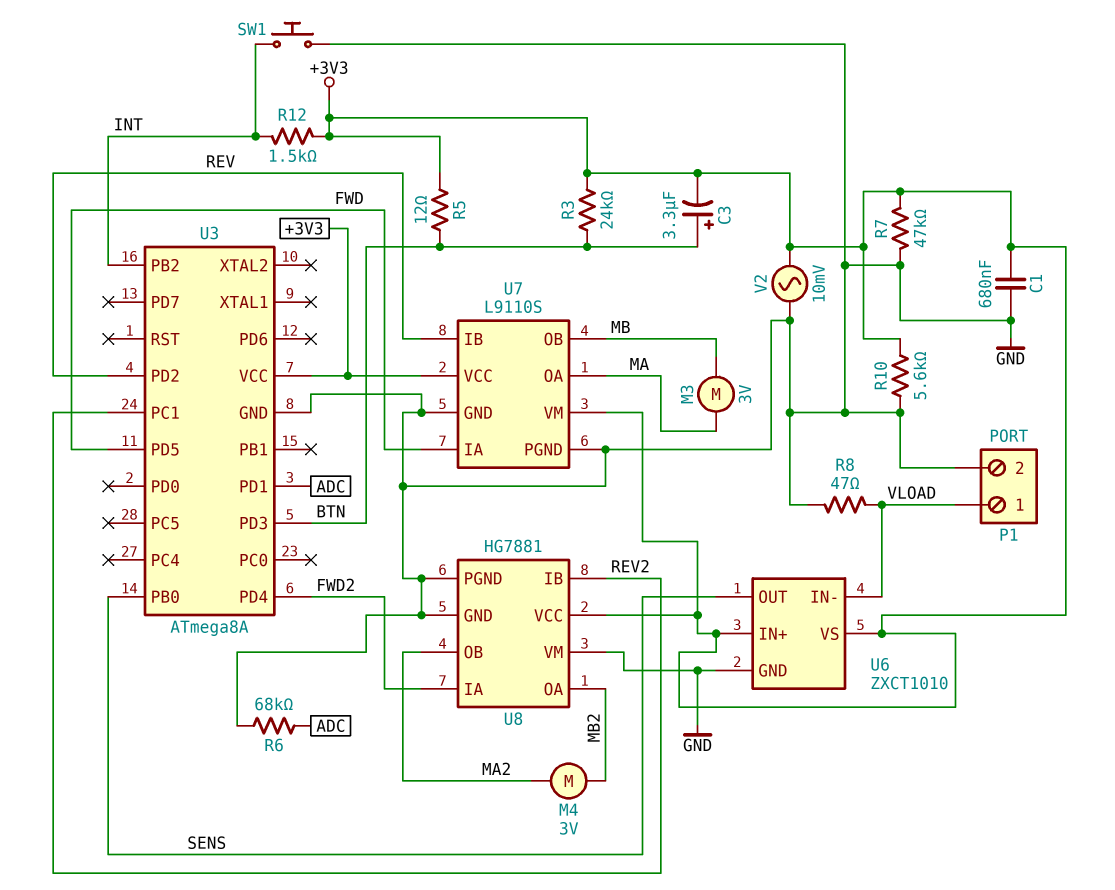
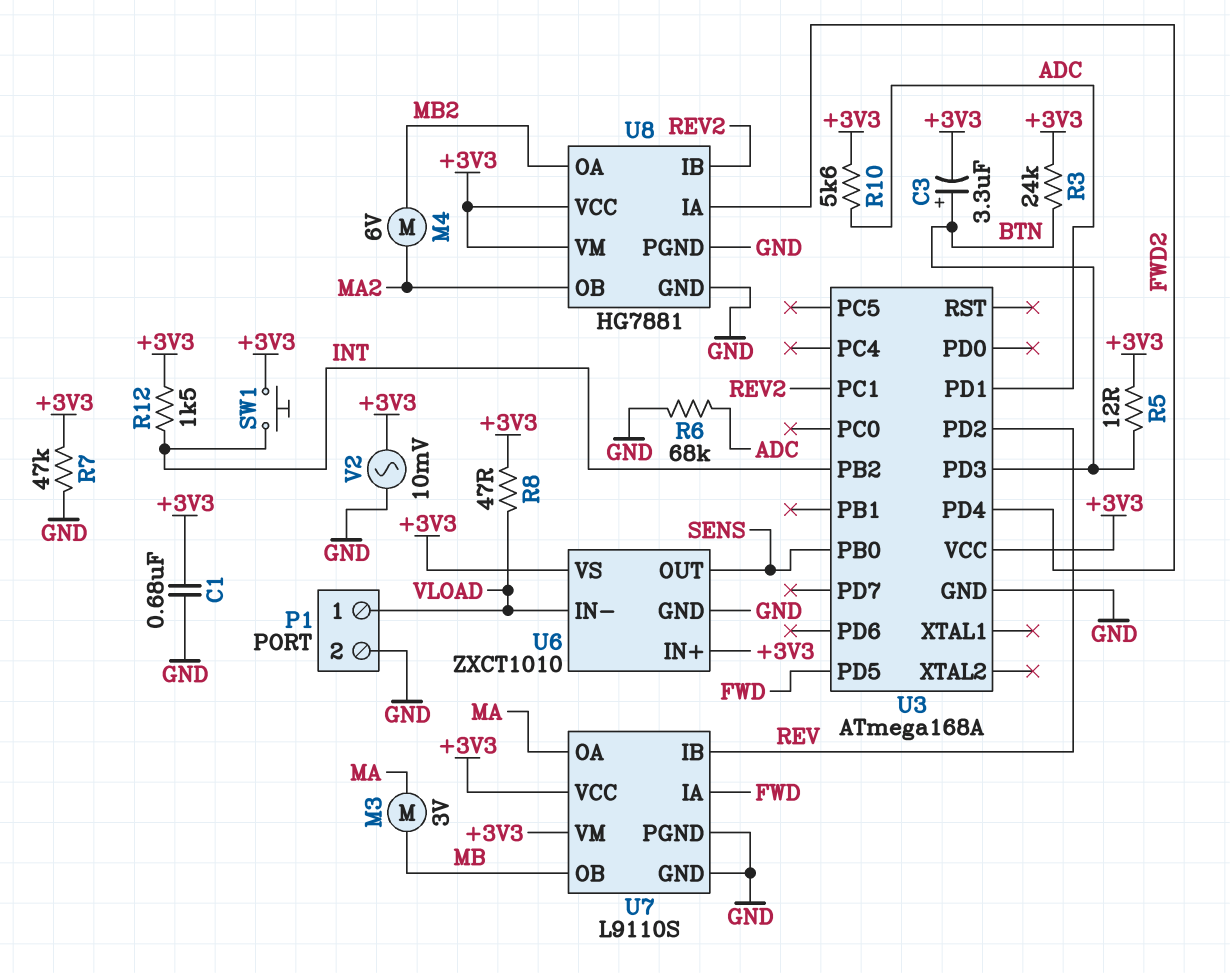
M4: motor 3V (MA2, MB2) -> motor 6V (MA2, MB2)
R8: 47 (GND, VLOAD) -> 47 (+3V3, VLOAD)
R10: 5.6k (+3V3, GND) -> 5.6k (+3V3, ADC)
SW1: button (GND, INT) -> button (+3V3, INT)
U3: ATmega8A -> ATmega168A
U8 pin VM: GND -> +3V3

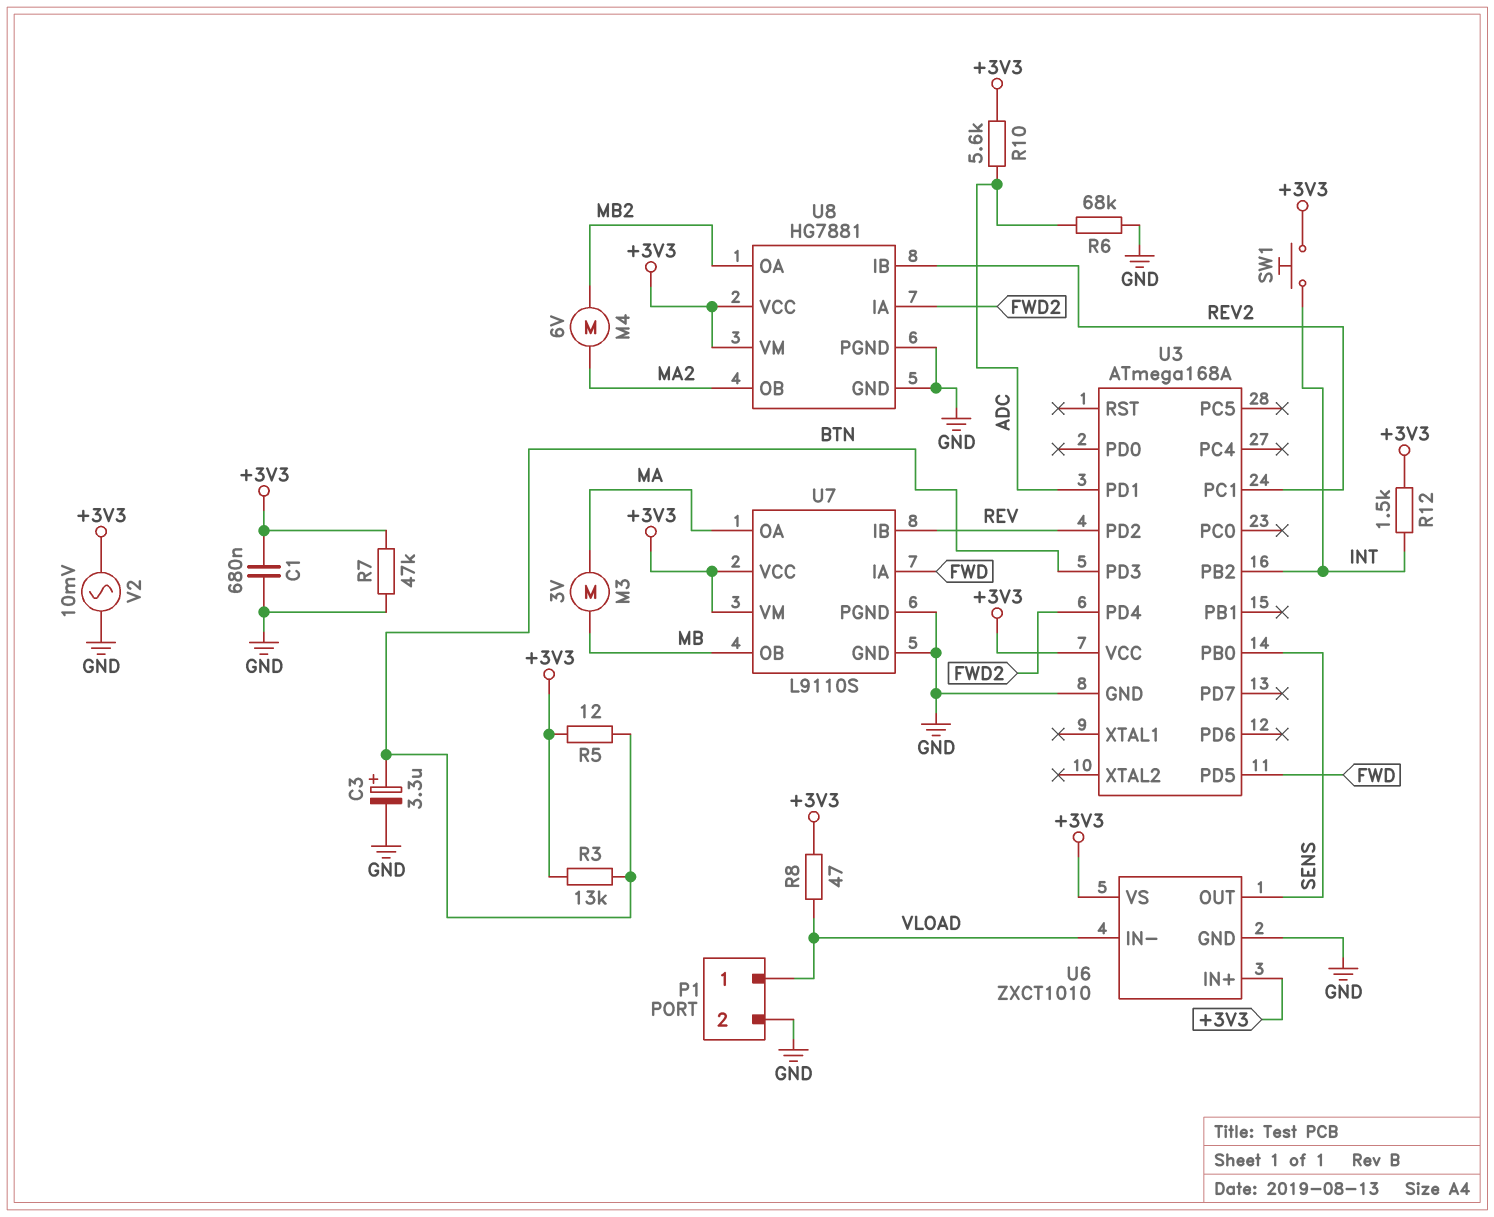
C3: 3.3uF (plus BTN, minus +3V3) -> 3.3uF (plus BTN, minus GND)
R3: 24k (+3V3, BTN) -> 13k (+3V3, BTN)

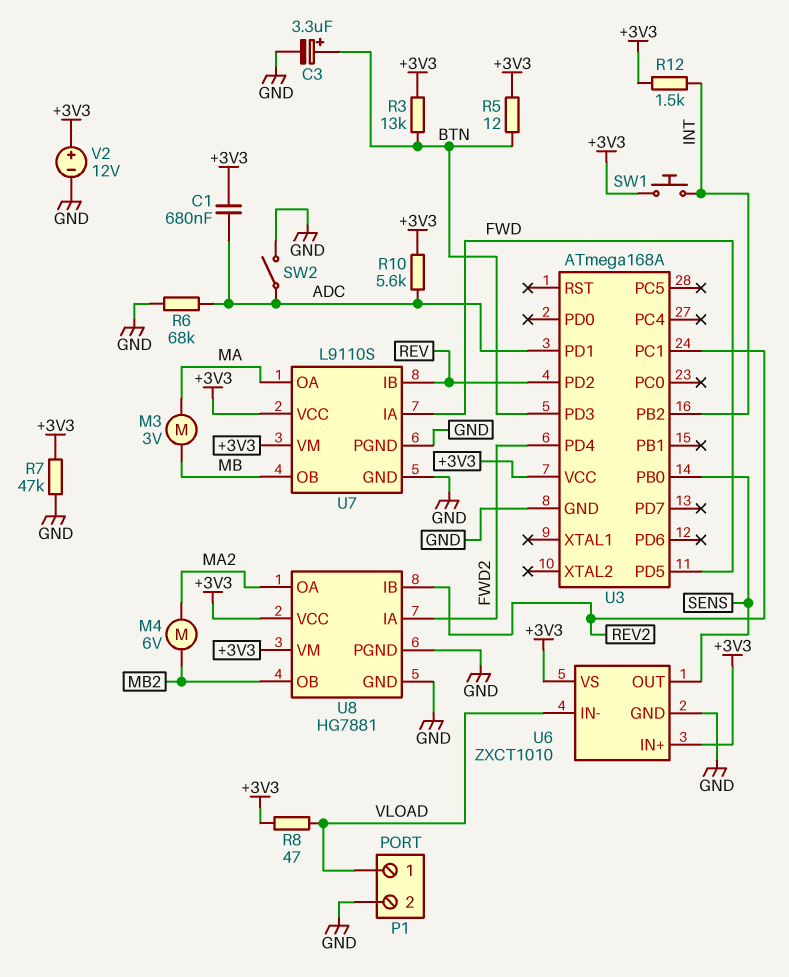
C1: 680nF (+3V3, GND) -> 680nF (+3V3, ADC)
SW2: none -> switch (ADC, GND)
U8 pin OA: MB2 -> MA2
U8 pin OB: MA2 -> MB2
V2: AC 10mV (+3V3, GND) -> 12V (plus +3V3, minus GND)

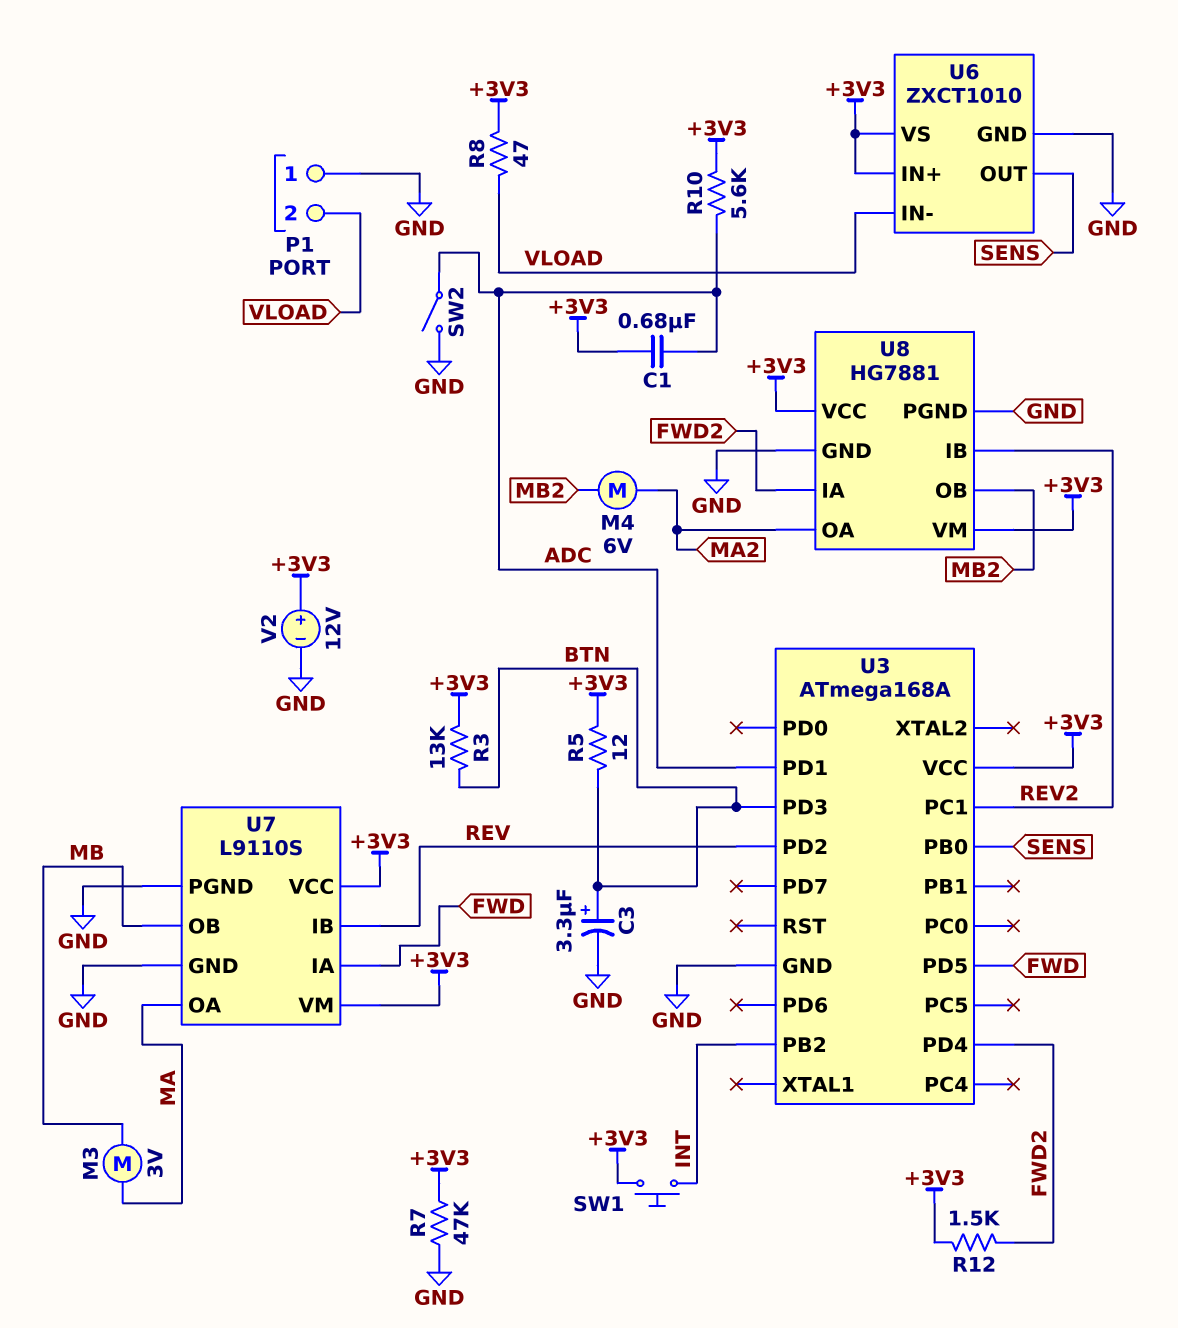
P1 pin 1: VLOAD -> GND
P1 pin 2: GND -> VLOAD
R6: 68k (ADC, GND) -> none
R12: 1.5k (+3V3, INT) -> 1.5k (+3V3, FWD2)

